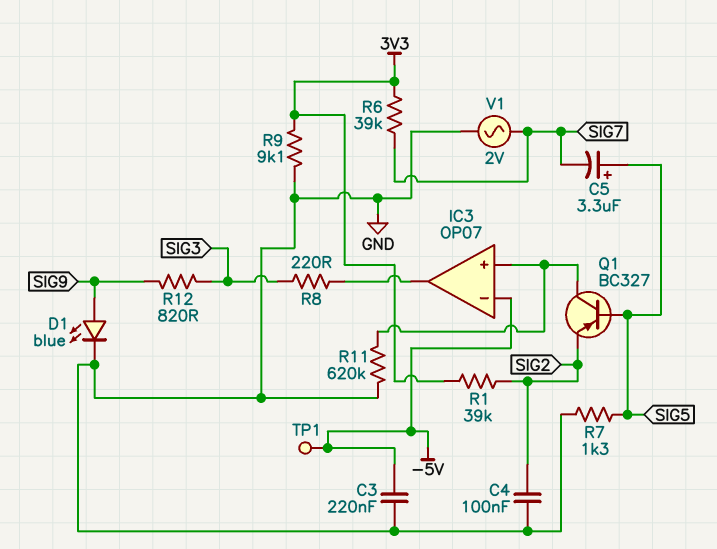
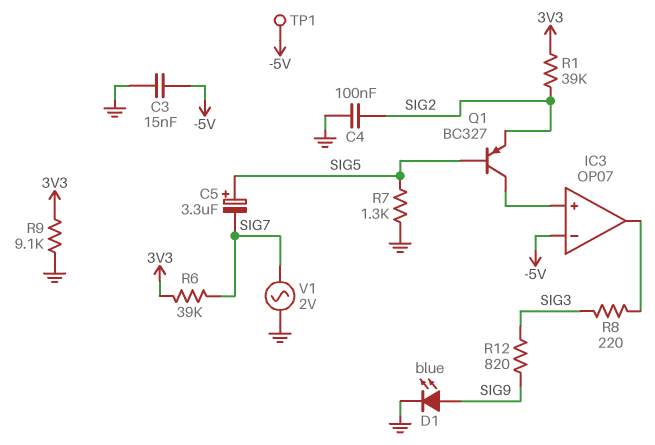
C3: 220nF (-5V, GND) -> 15nF (-5V, GND)
R11: 620k (GND, IC3/in+) -> none

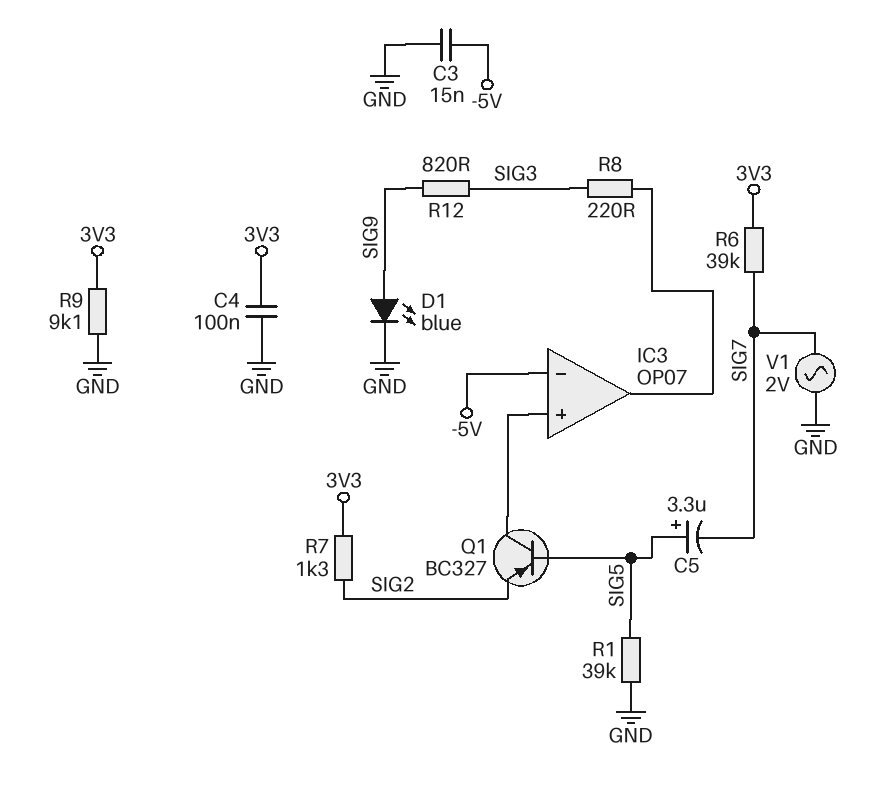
C4: 100nF (GND, SIG2) -> 100nF (3V3, GND)
R1: 39k (3V3, SIG2) -> 39k (GND, SIG5)
R7: 1.3k (GND, SIG5) -> 1.3k (3V3, SIG2)
TP1: test point (-5V) -> none

